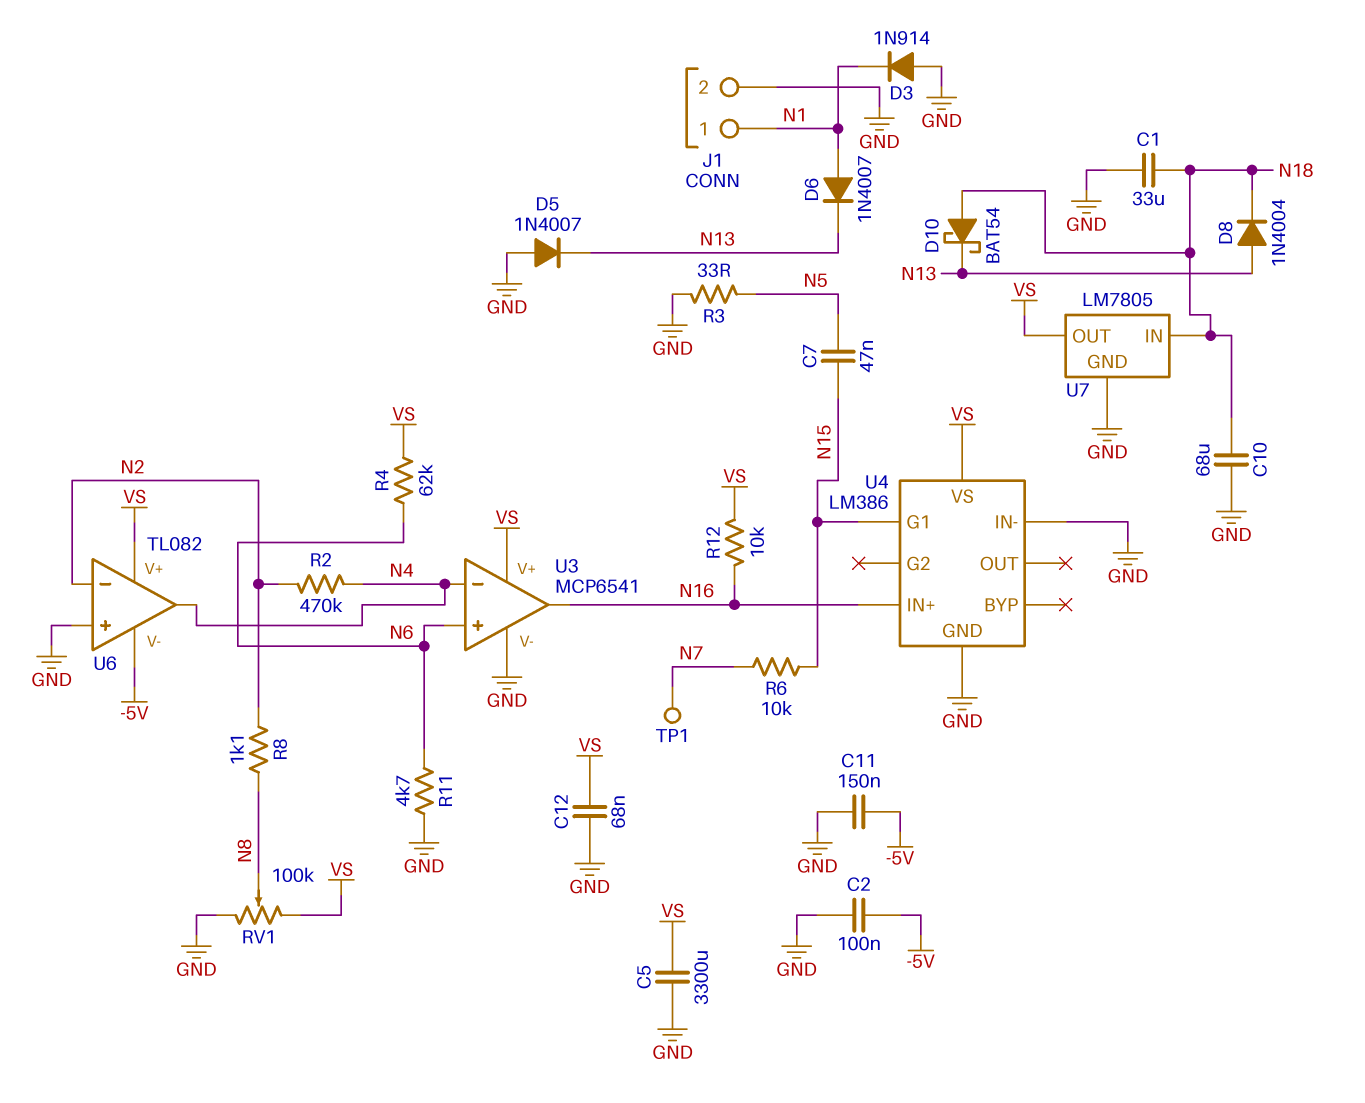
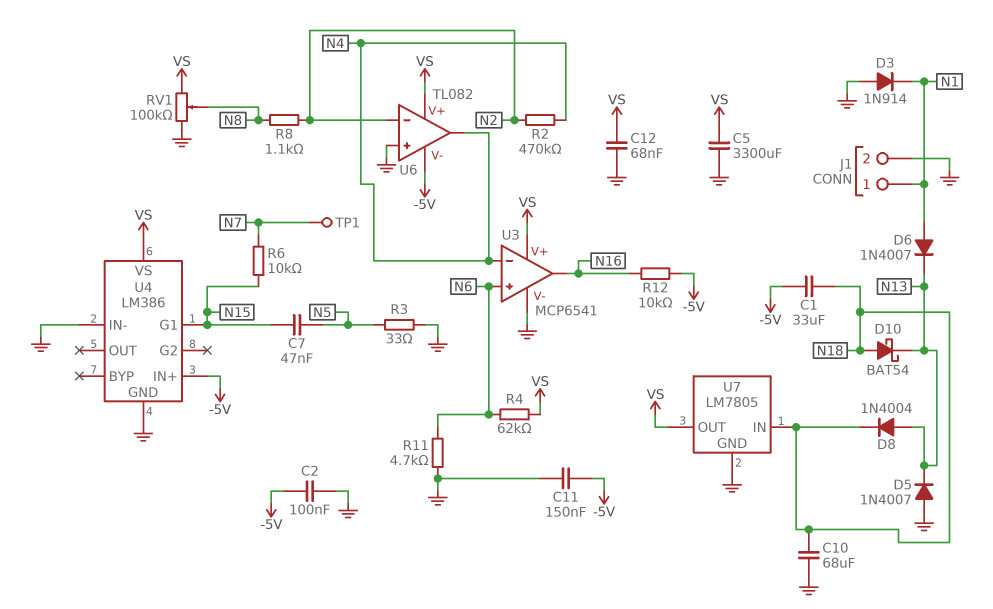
C1: 33uF (GND, N18) -> 33uF (-5V, N18)
R12: 10k (N16, VS) -> 10k (-5V, N16)
U4 pin IN+: N16 -> -5V

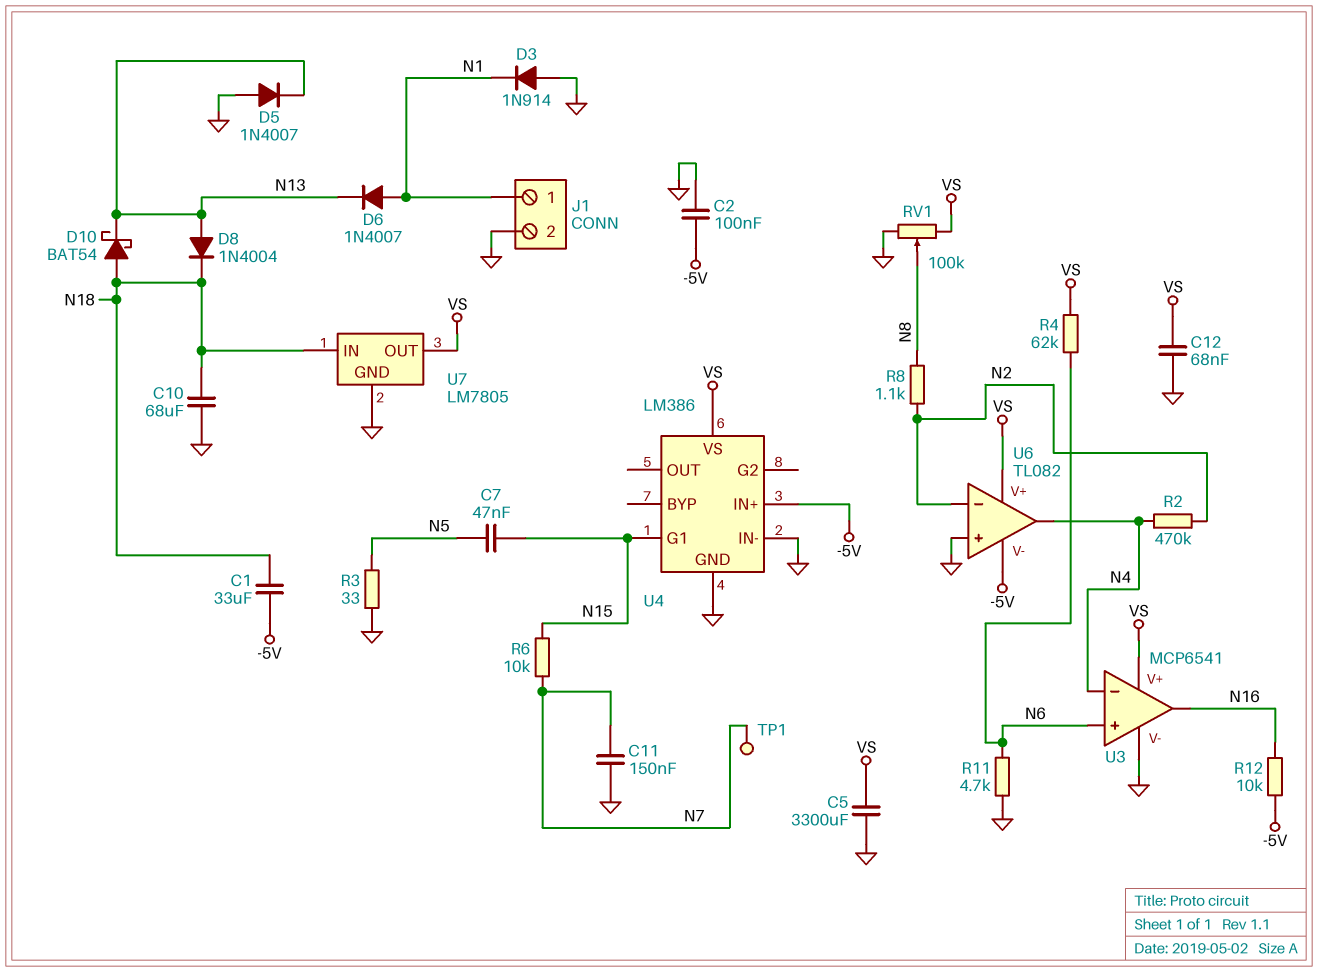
C11: 150nF (-5V, GND) -> 150nF (GND, N7)

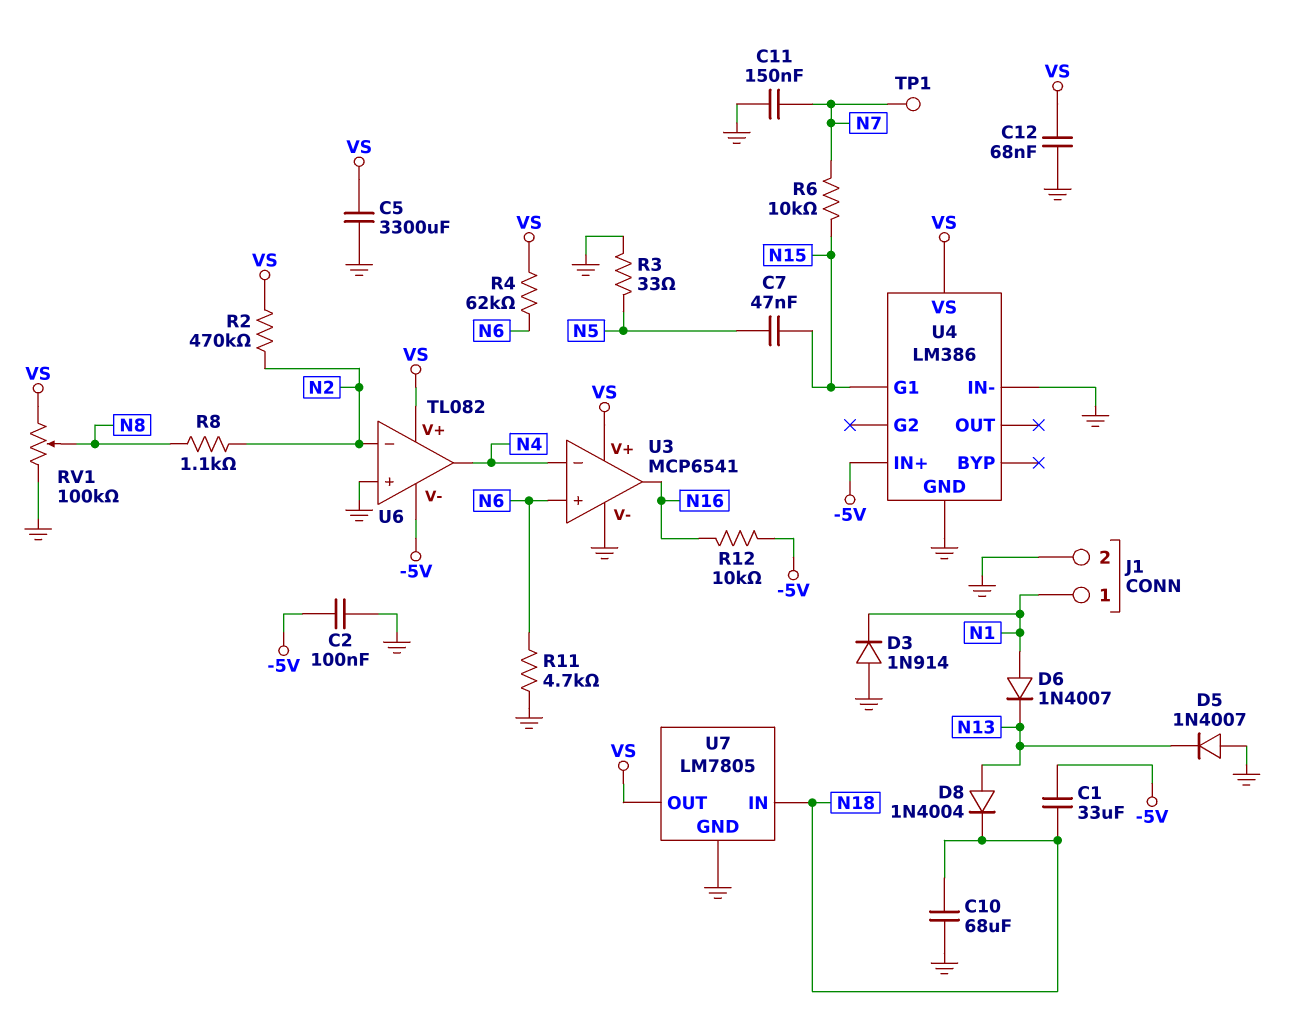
D10: schottky BAT54 (A N18, K N13) -> none
R2: 470k (N2, N4) -> 470k (N2, VS)

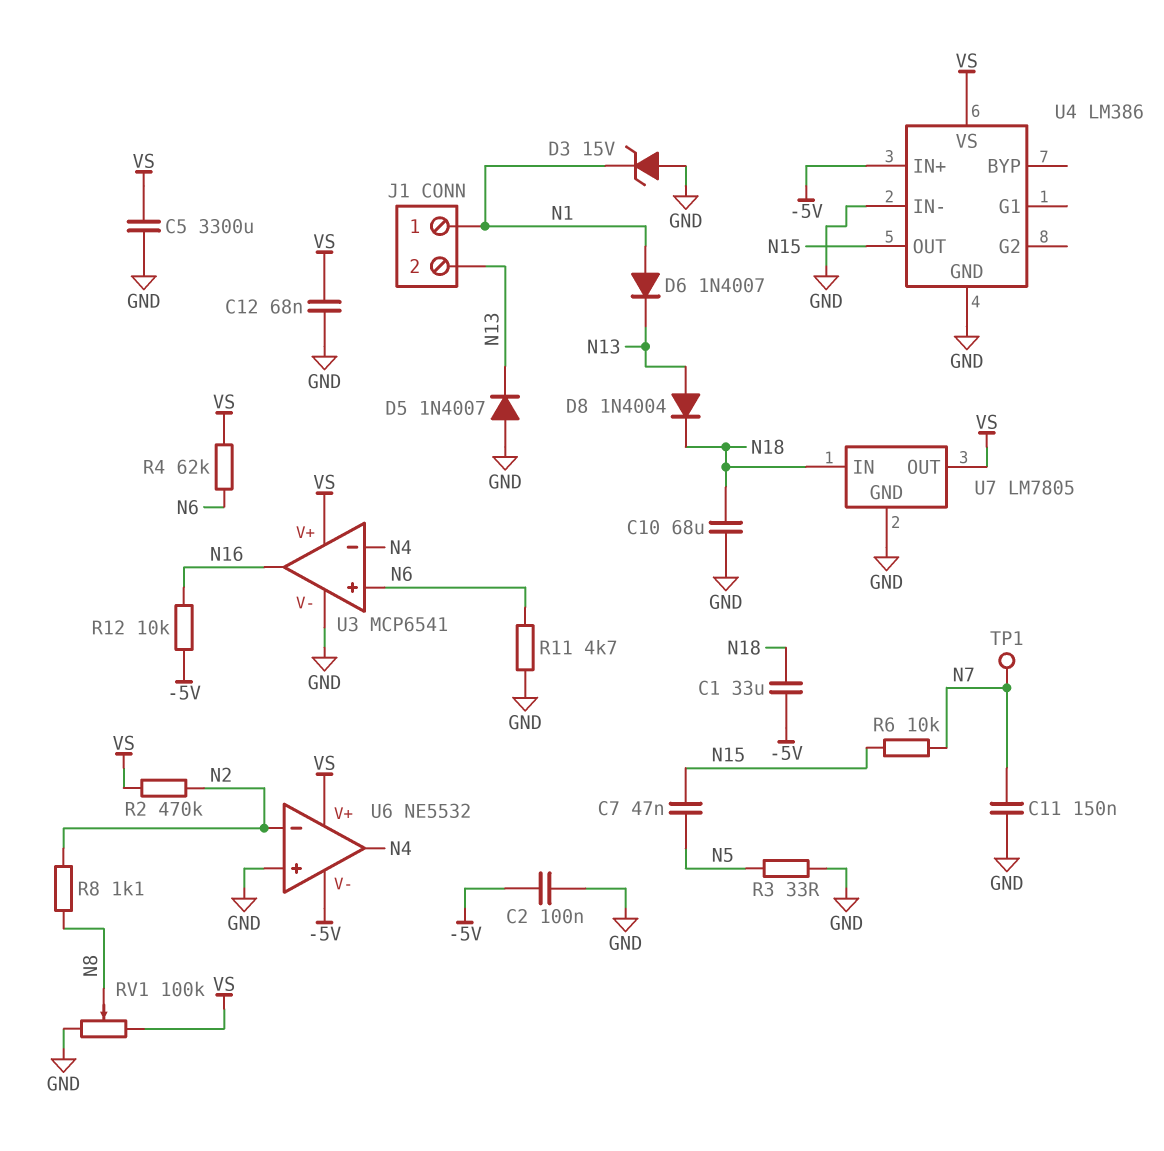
D3: diode 1N914 (A GND, K N1) -> zener 15V (A GND, K N1)
J1 pin 2: GND -> N13
U4 pin G1: N15 -> none
U4 pin OUT: none -> N15
U6: TL082 -> NE5532

